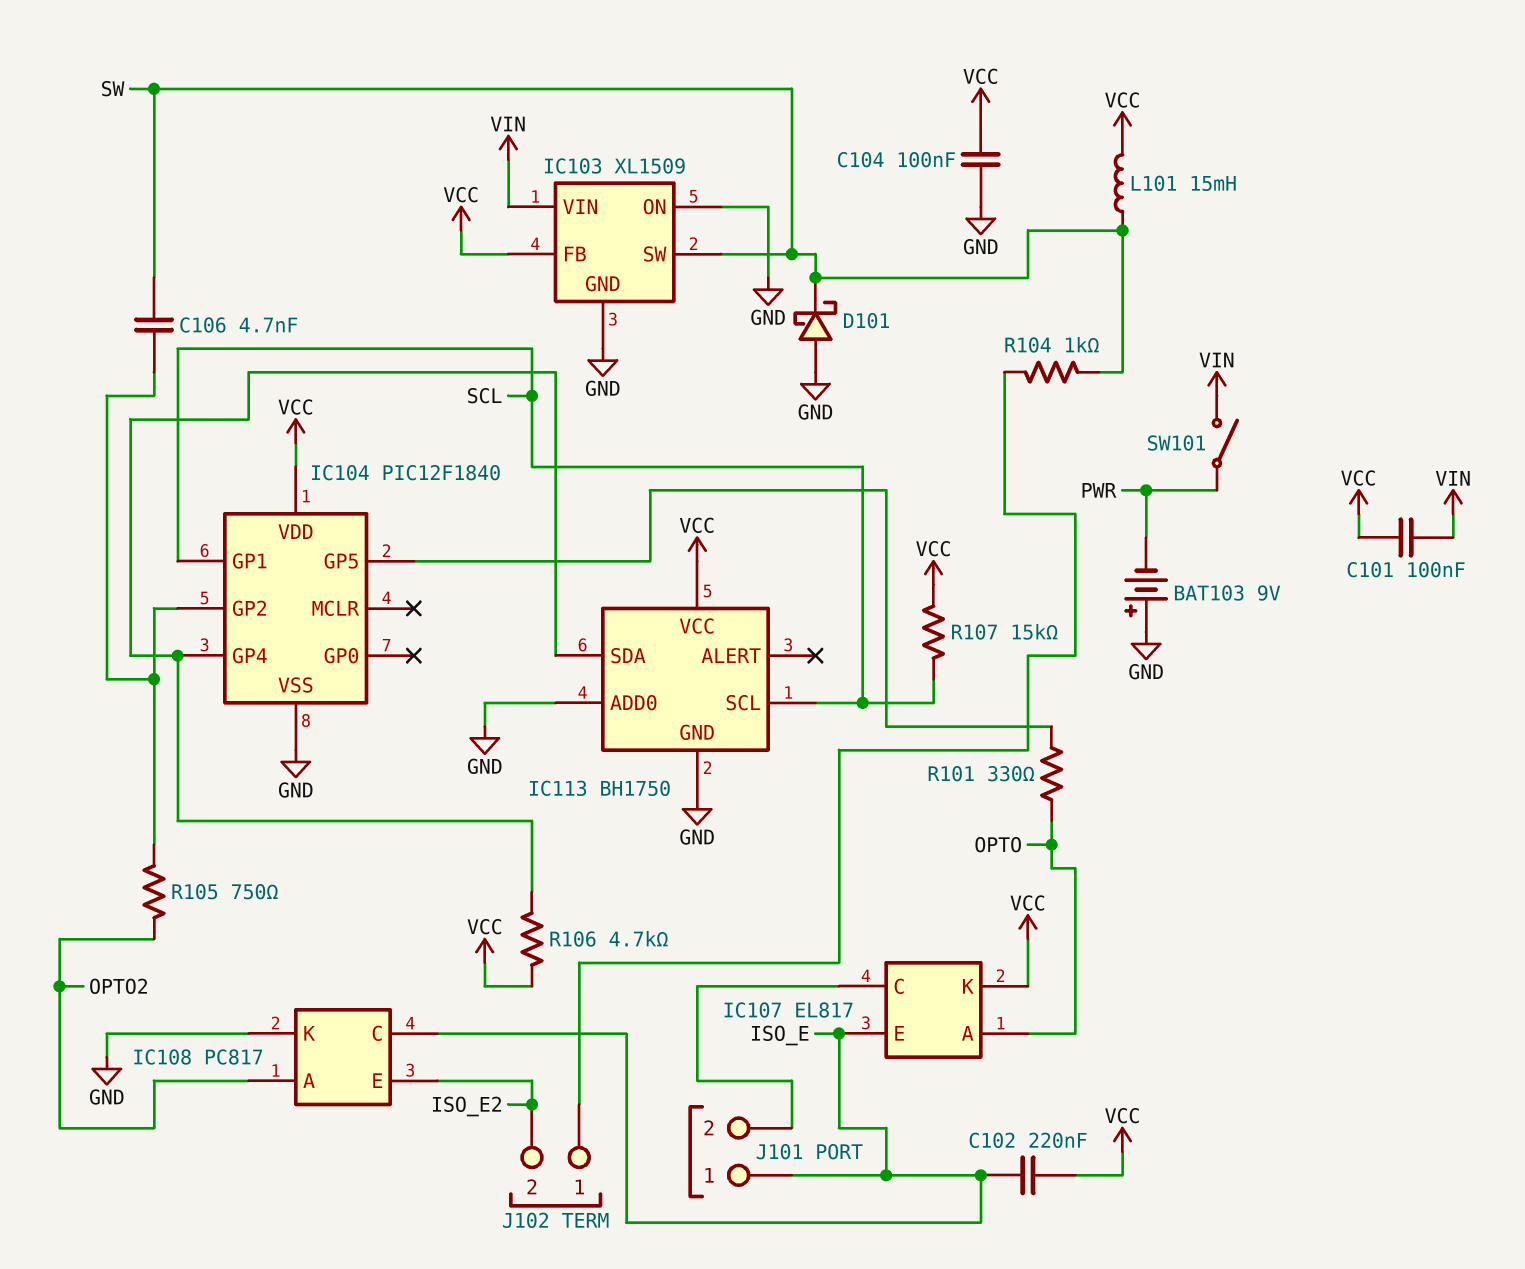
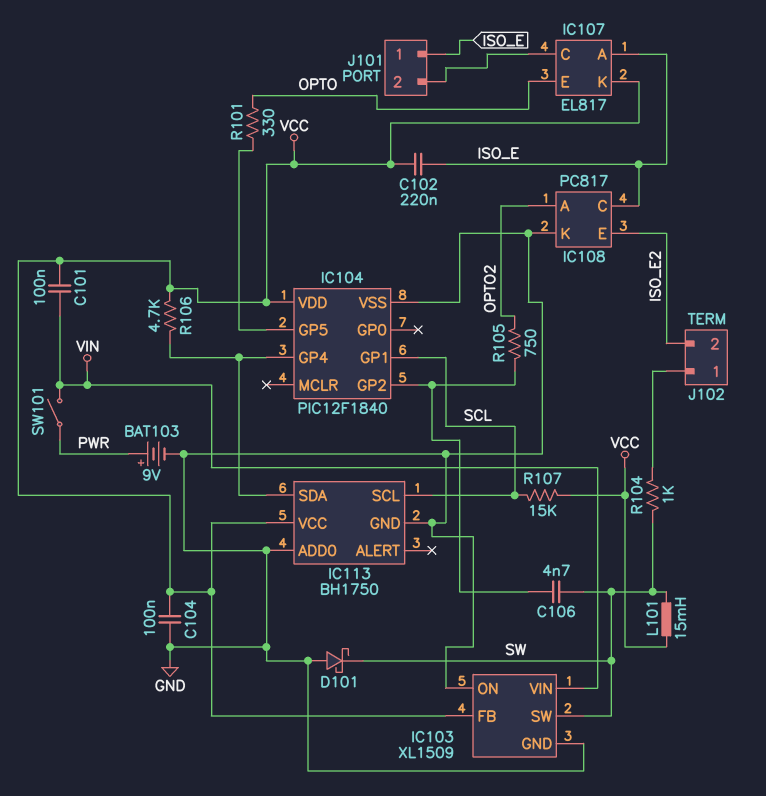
BAT103: 9V (plus GND, minus PWR) -> 9V (plus PWR, minus GND)
IC107 pin A: OPTO -> ISO_E
IC107 pin E: ISO_E -> OPTO

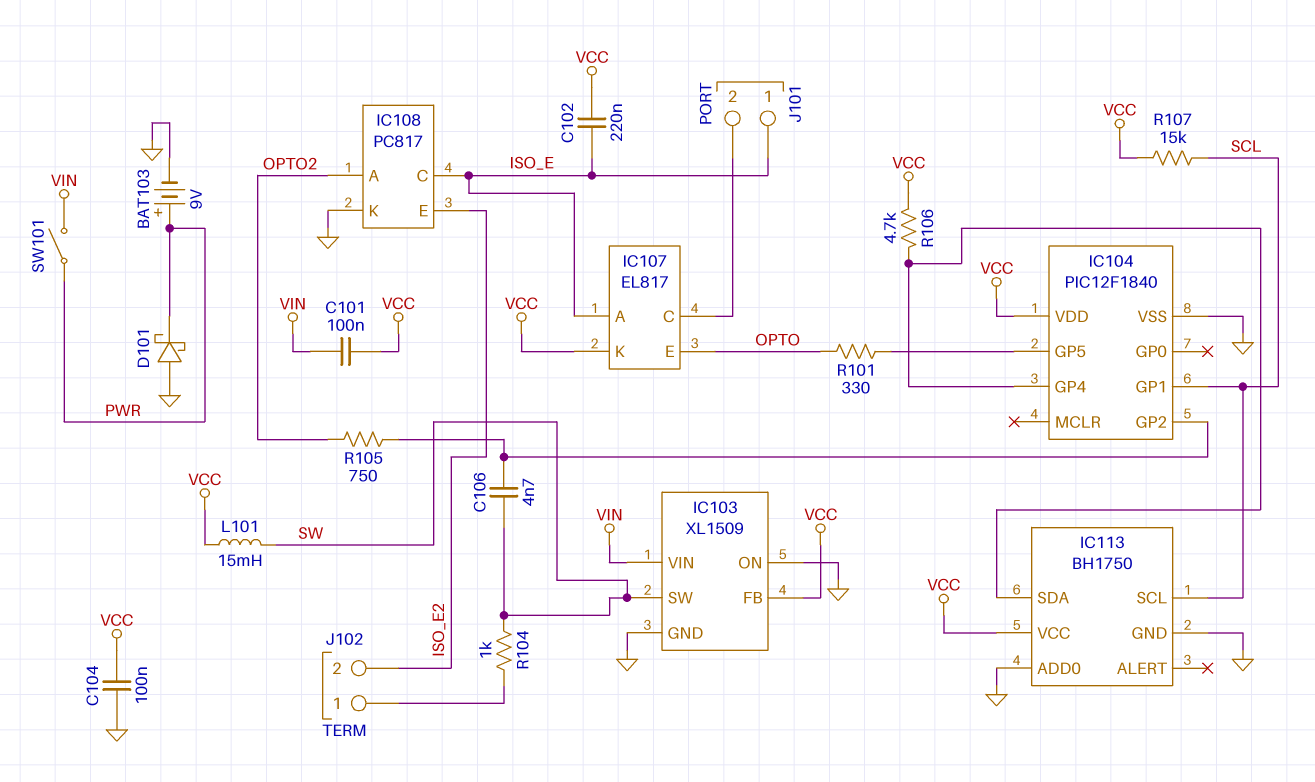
D101: schottky (A GND, K SW) -> schottky (A GND, K PWR)

